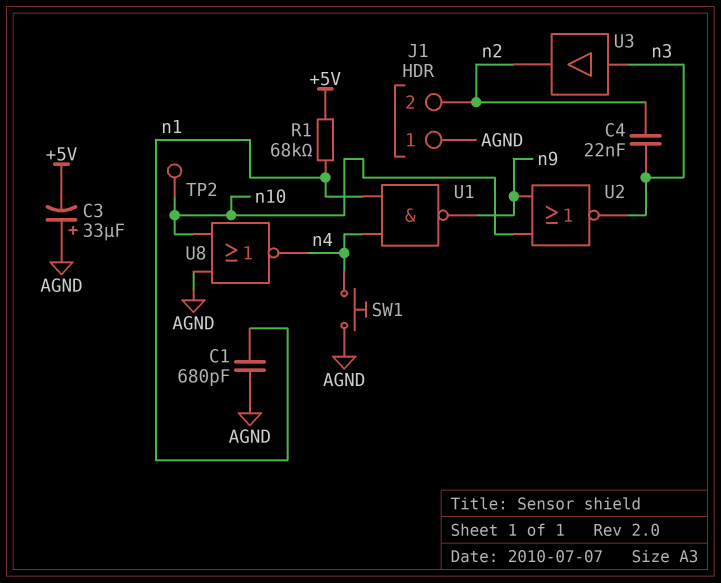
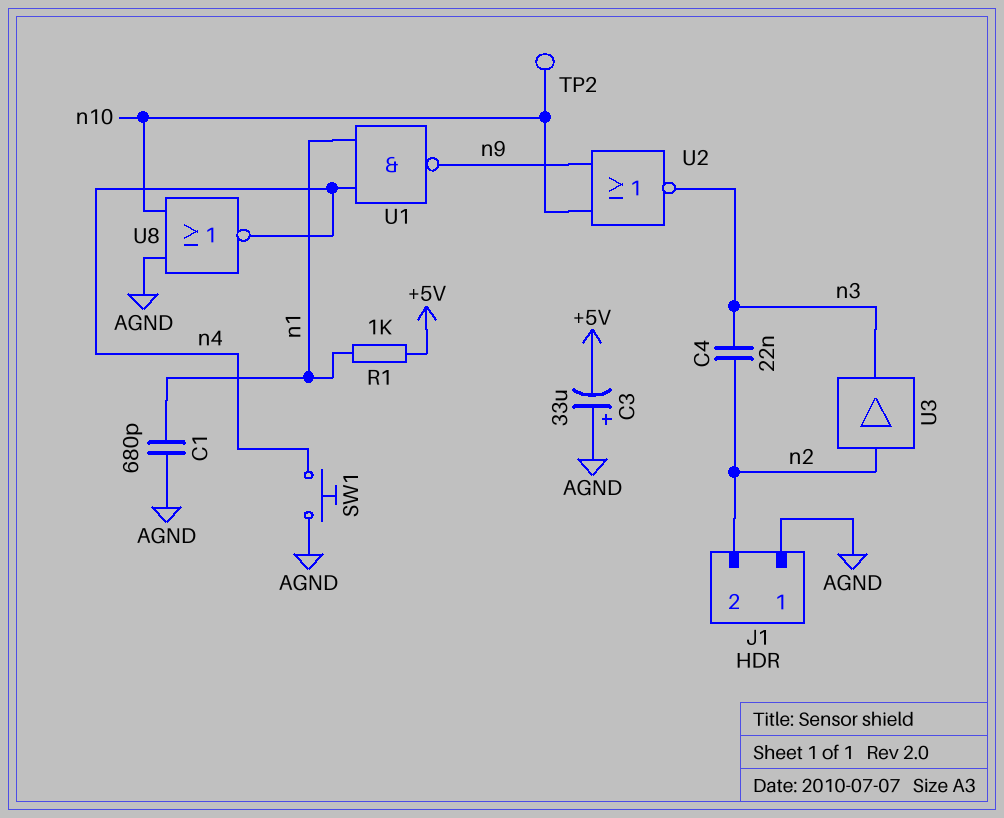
R1: 68k (+5V, n1) -> 1k (+5V, n1)
U3: buffer (in n3, out n2) -> buffer (in n2, out n3)

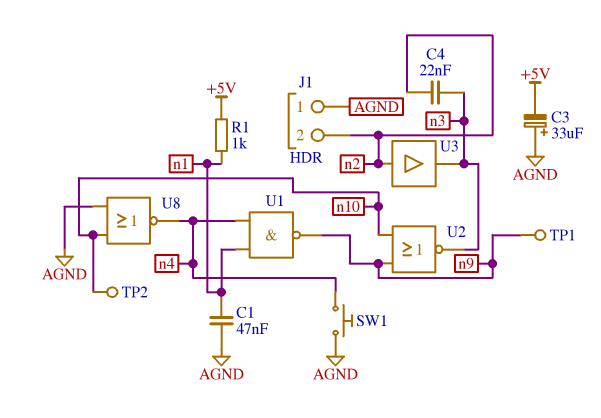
C1: 680pF (AGND, n1) -> 47nF (AGND, n1)
TP1: none -> test point (n9)

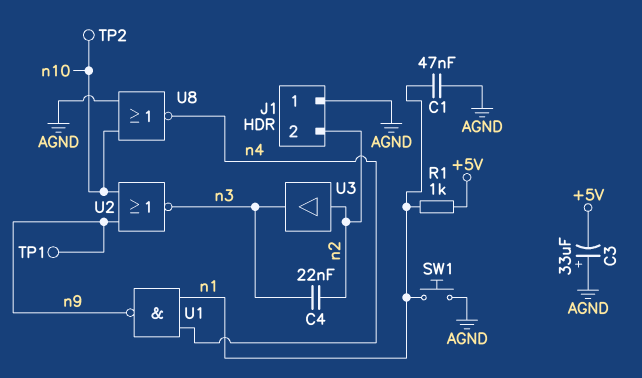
SW1: button (AGND, n4) -> button (AGND, n1)

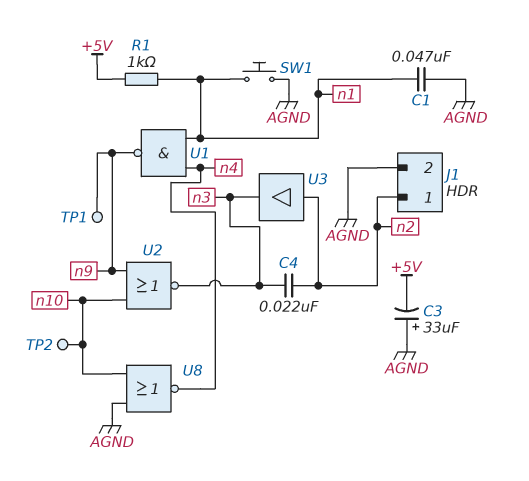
J1 pin 1: AGND -> n2
J1 pin 2: n2 -> AGND

